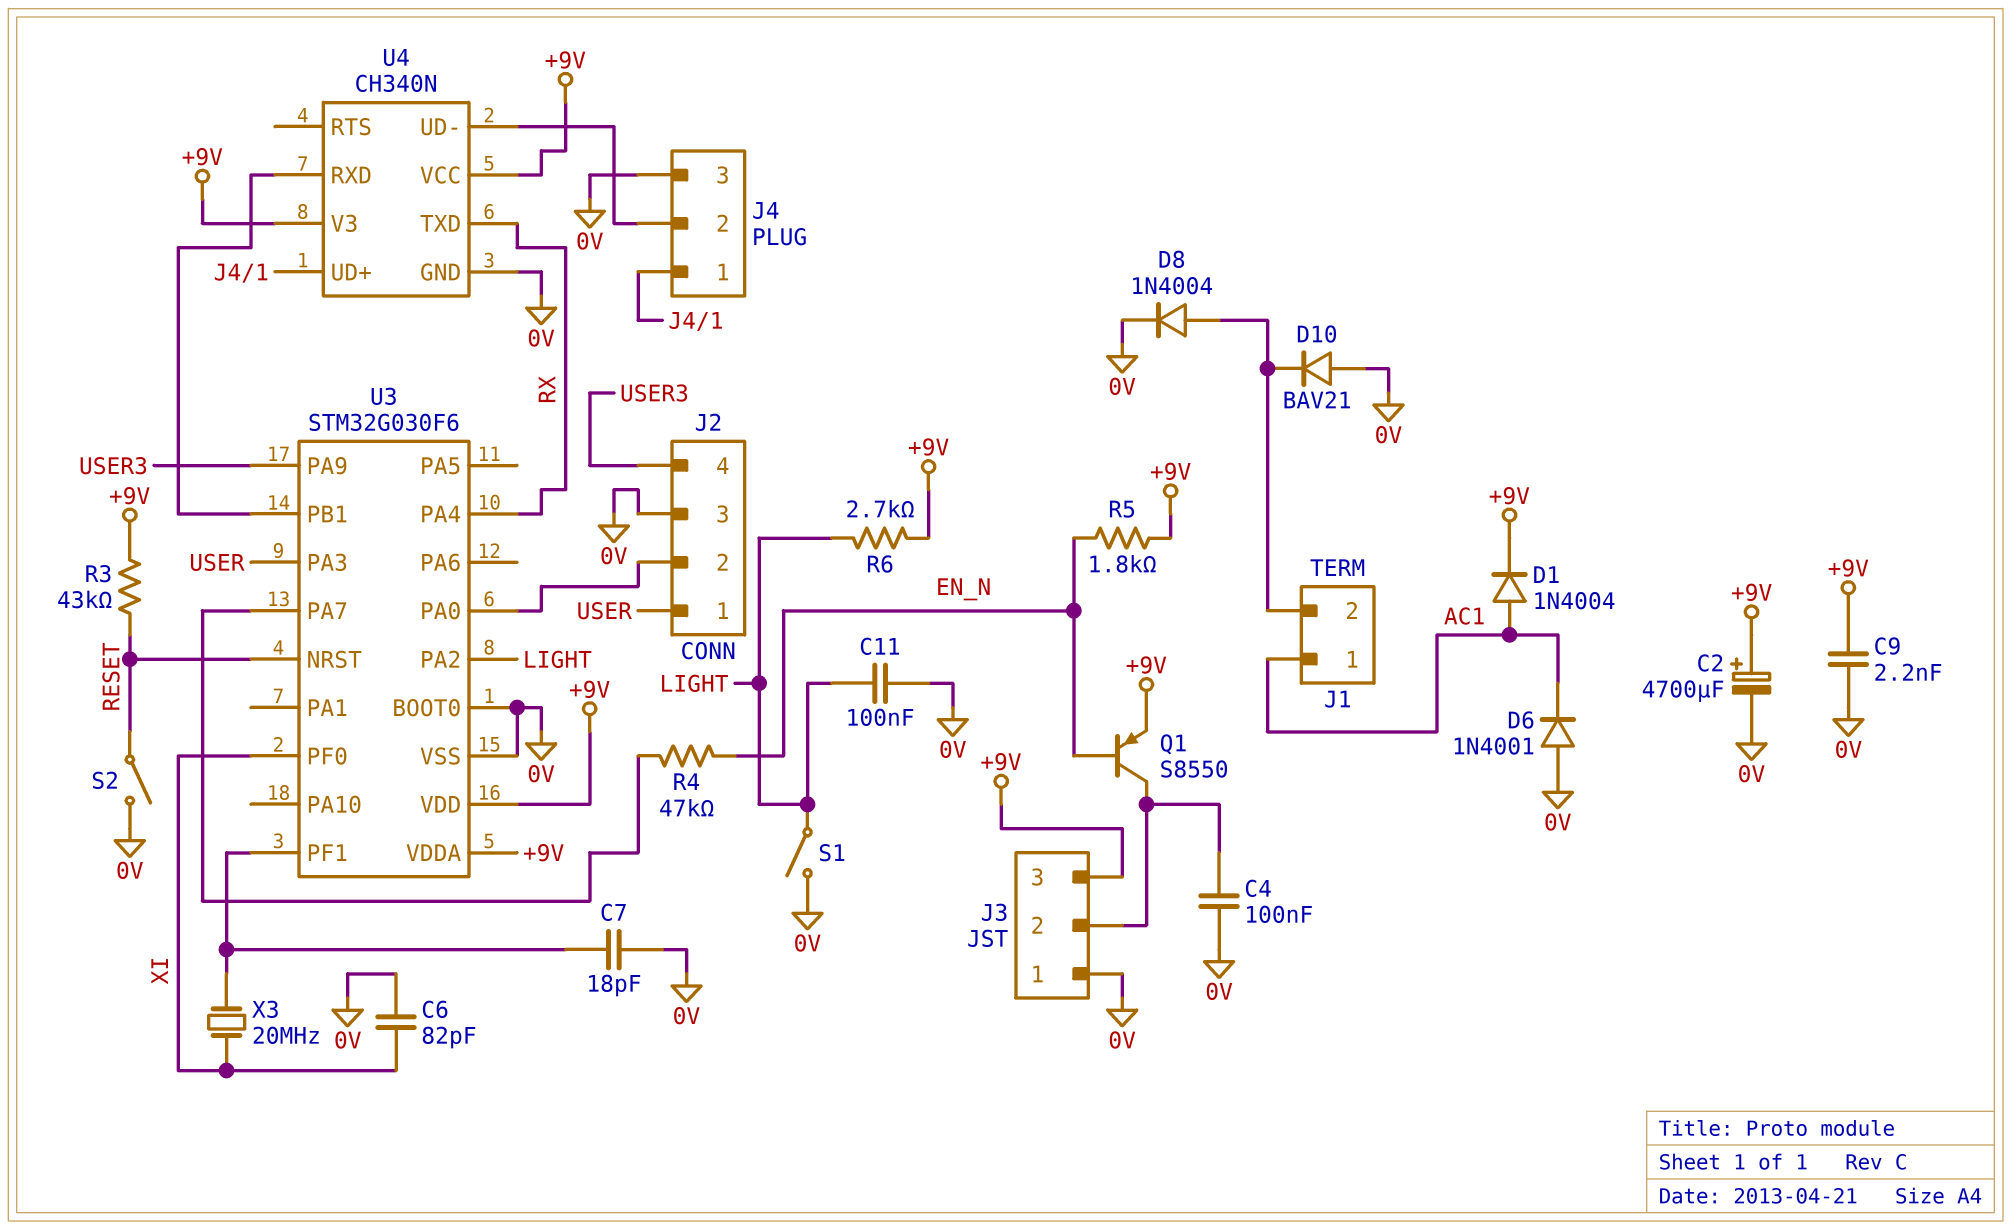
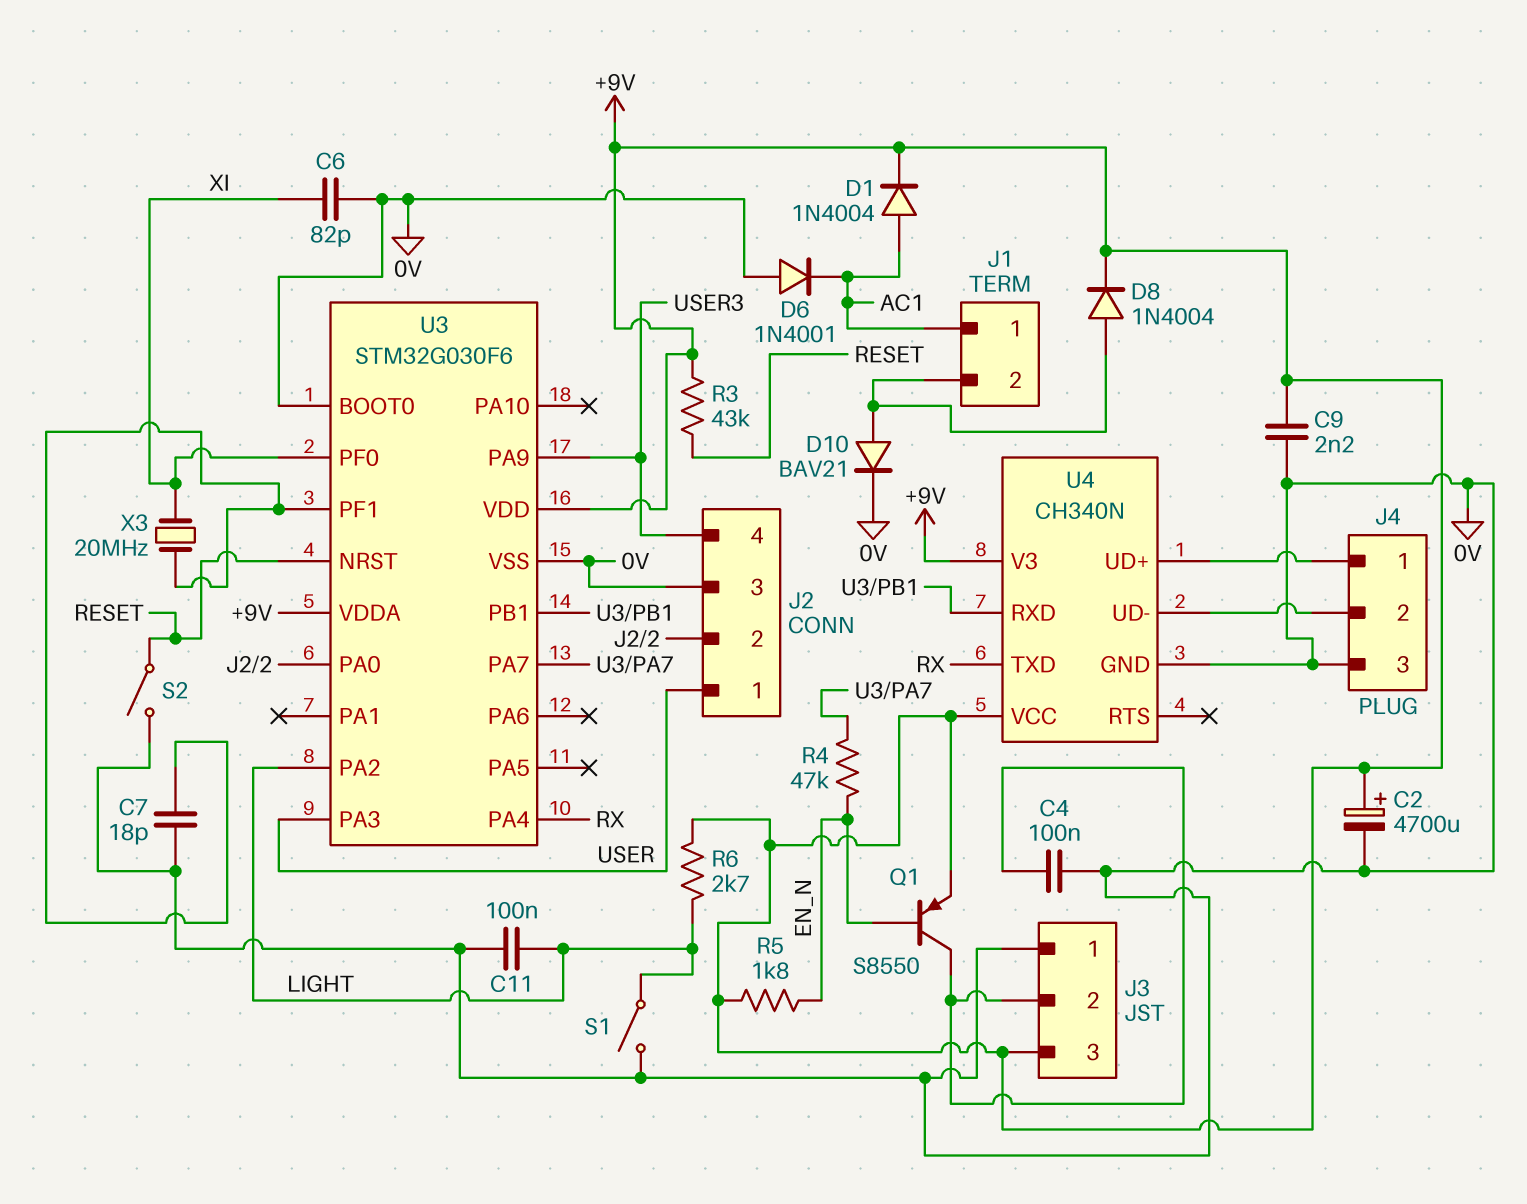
D8: diode 1N4004 (A J1/2, K 0V) -> diode 1N4004 (A J1/2, K +9V)
D10: diode BAV21 (A 0V, K J1/2) -> diode BAV21 (A J1/2, K 0V)

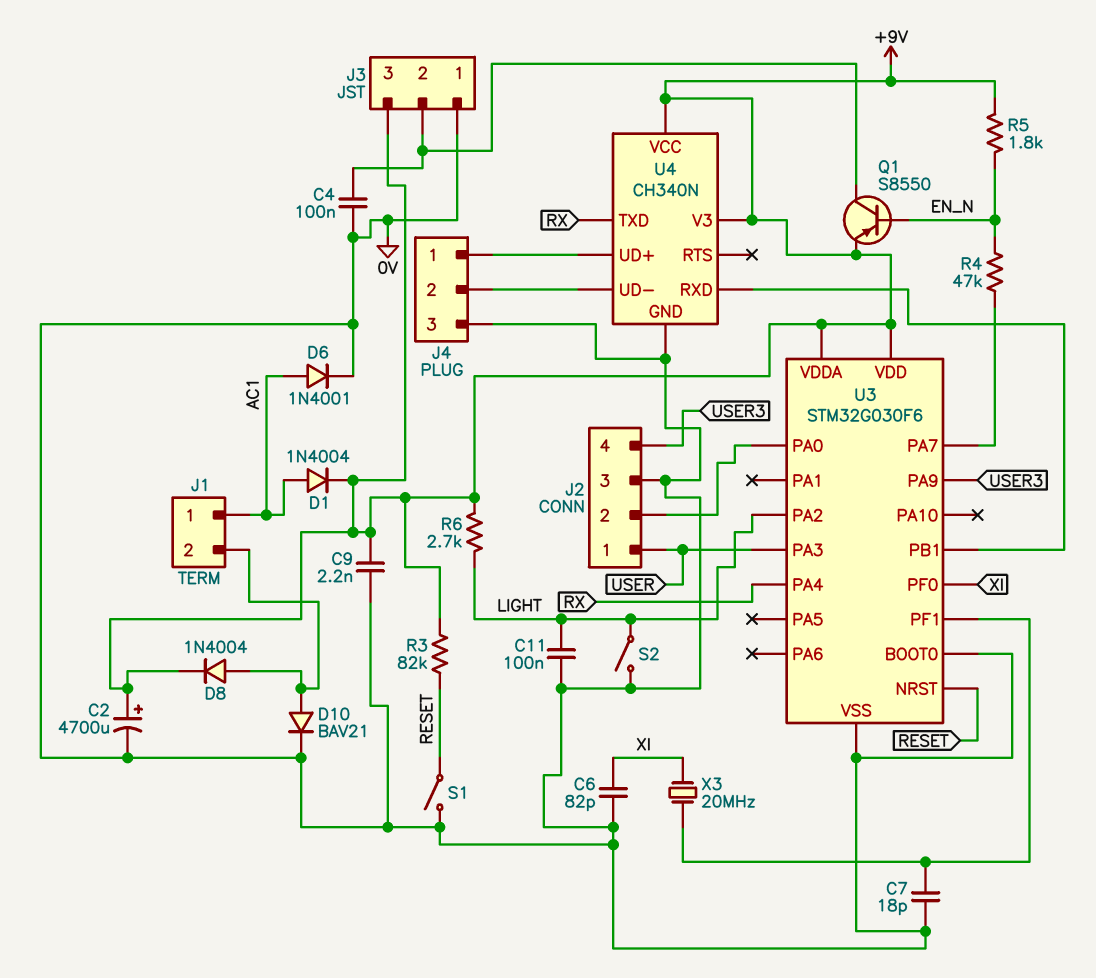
D6: diode 1N4001 (A 0V, K AC1) -> diode 1N4001 (A AC1, K 0V)
R3: 43k (+9V, RESET) -> 82k (+9V, RESET)
S1: switch (0V, LIGHT) -> switch (0V, RESET)
S2: switch (0V, RESET) -> switch (0V, LIGHT)

